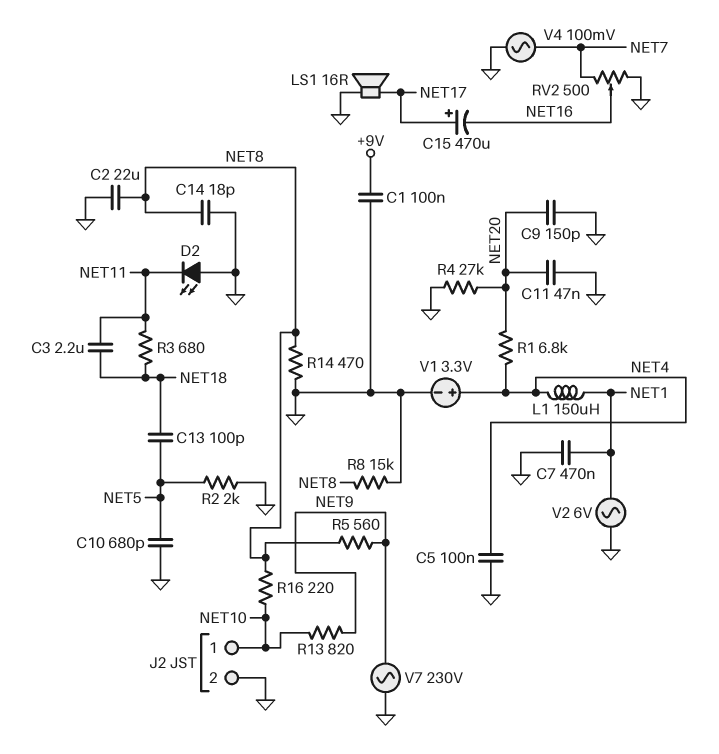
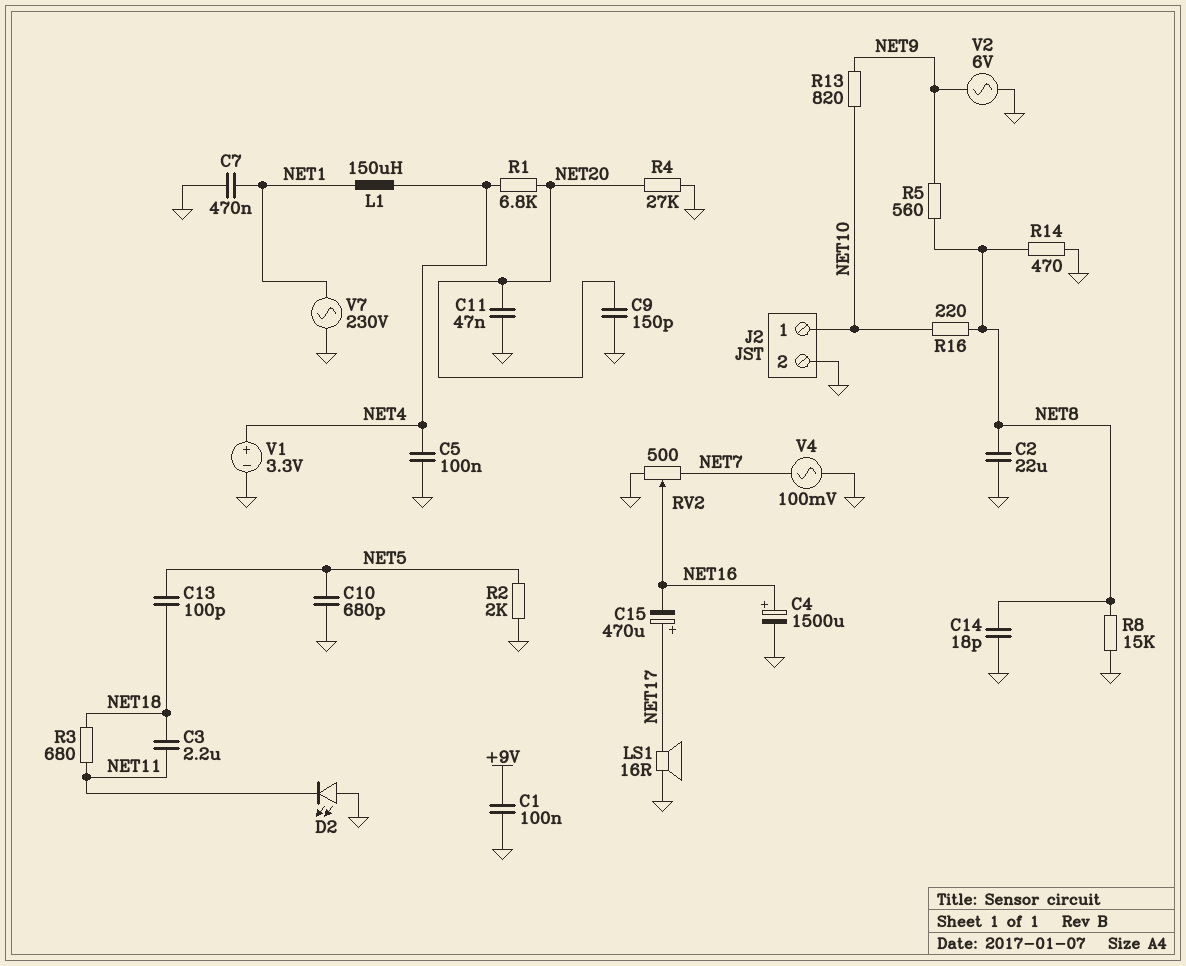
C4: none -> 1500uF (plus NET16, minus GND)
V2: AC 6V (GND, NET1) -> AC 6V (GND, NET9)
V7: AC 230V (GND, NET9) -> AC 230V (GND, NET1)

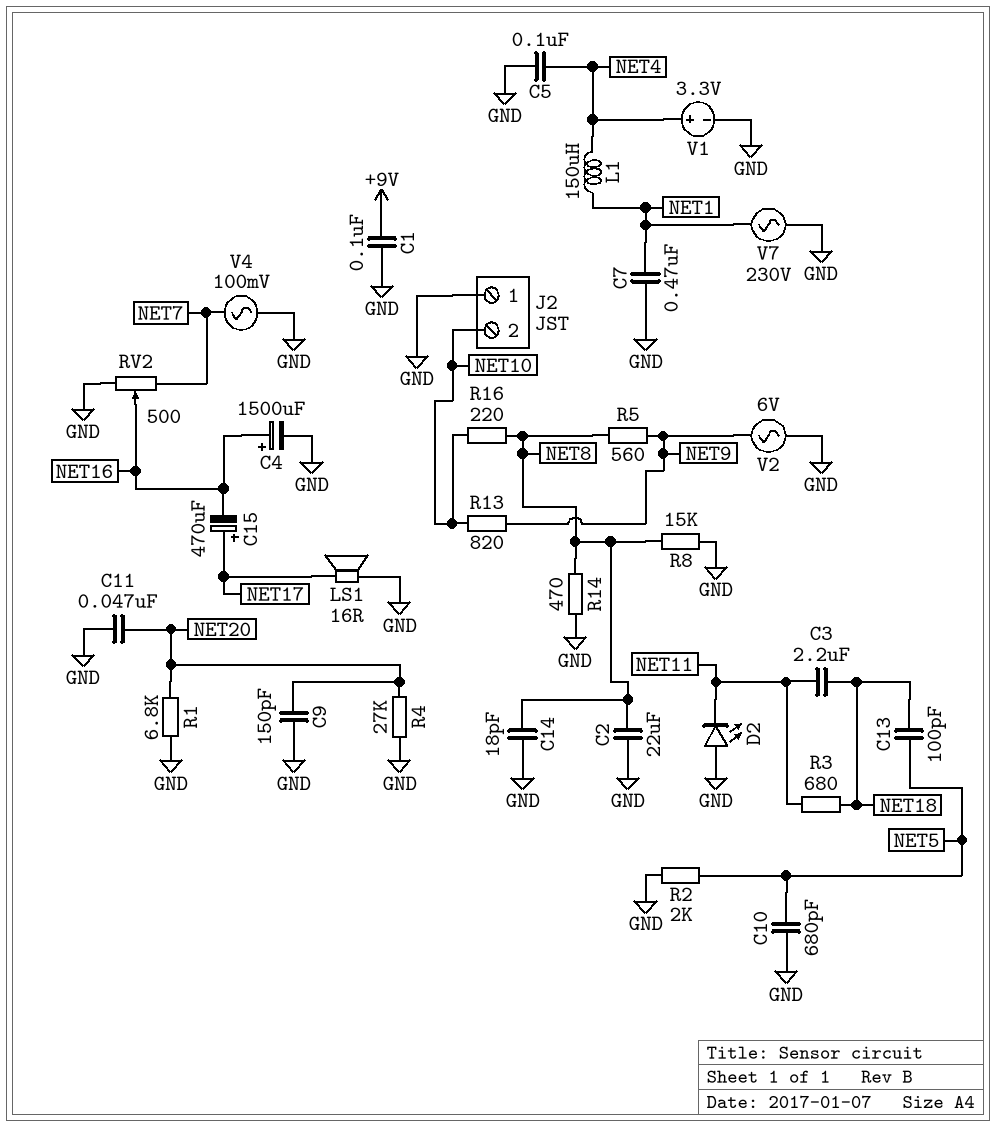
J2 pin 1: NET10 -> GND
J2 pin 2: GND -> NET10
R1: 6.8k (NET4, NET20) -> 6.8k (GND, NET20)

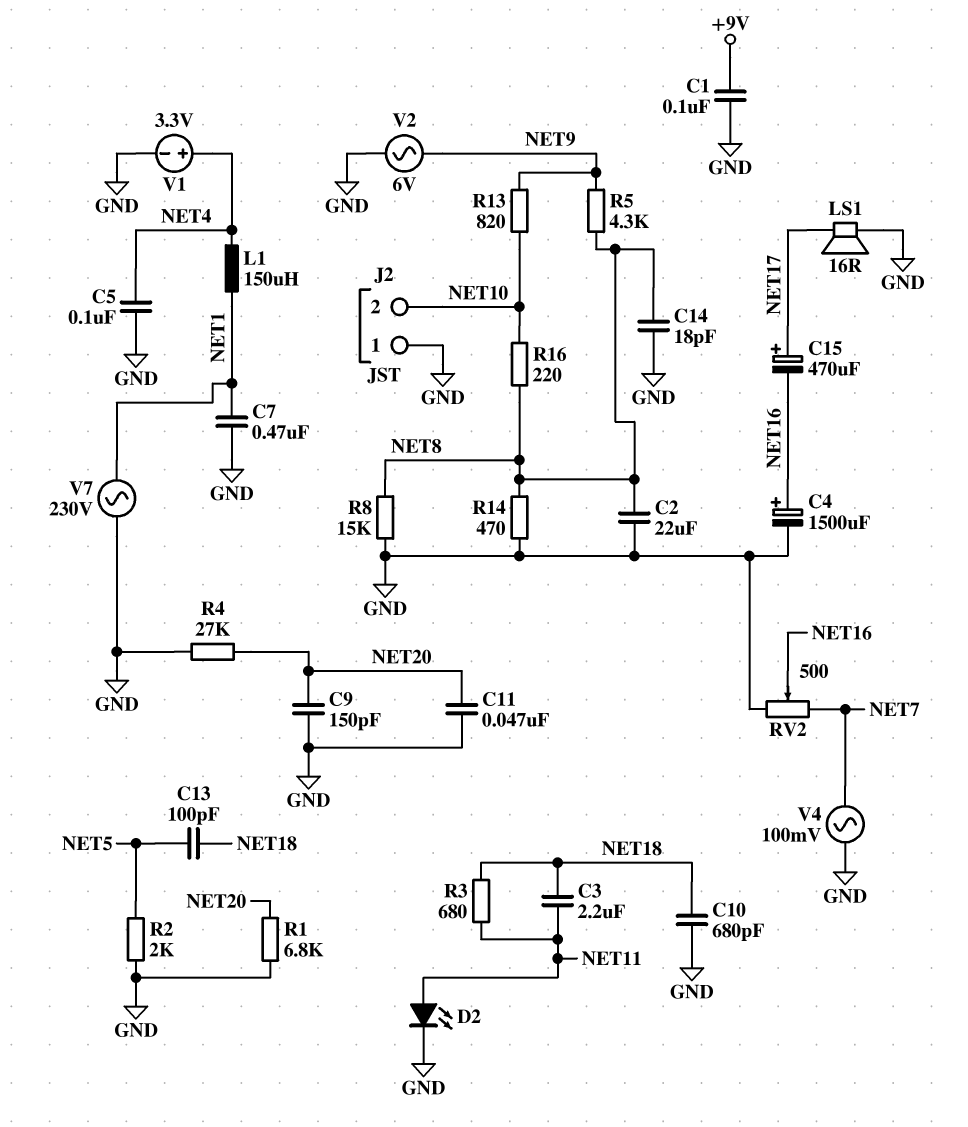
C10: 680pF (GND, NET5) -> 680pF (GND, NET18)
D2: LED (A GND, K NET11) -> LED (A NET11, K GND)
R5: 560 (NET8, NET9) -> 4.3k (NET8, NET9)

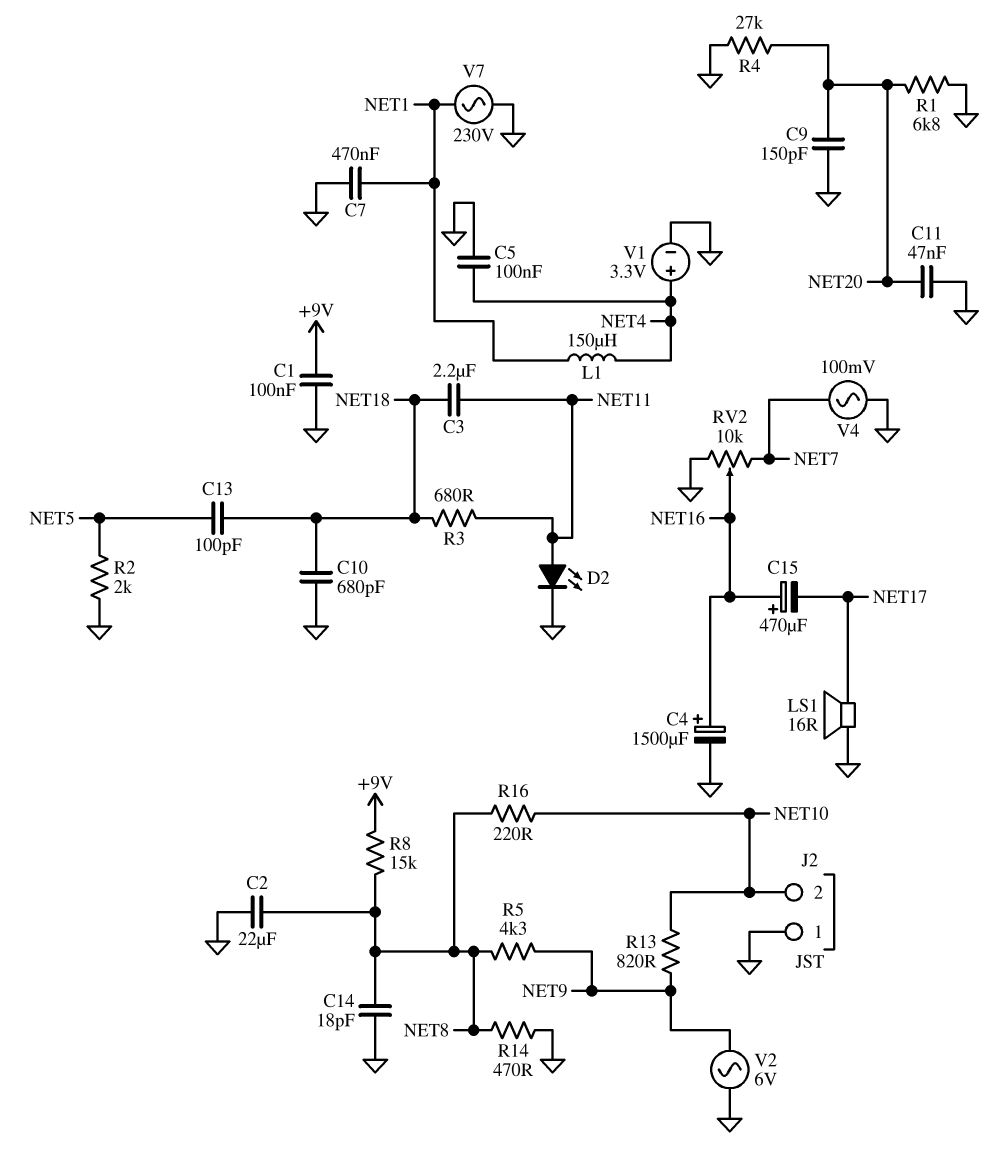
C15: 470uF (plus NET17, minus NET16) -> 470uF (plus NET16, minus NET17)
R8: 15k (GND, NET8) -> 15k (+9V, NET8)
RV2: 500 (GND, NET7, wiper NET16) -> 10k (GND, NET7, wiper NET16)

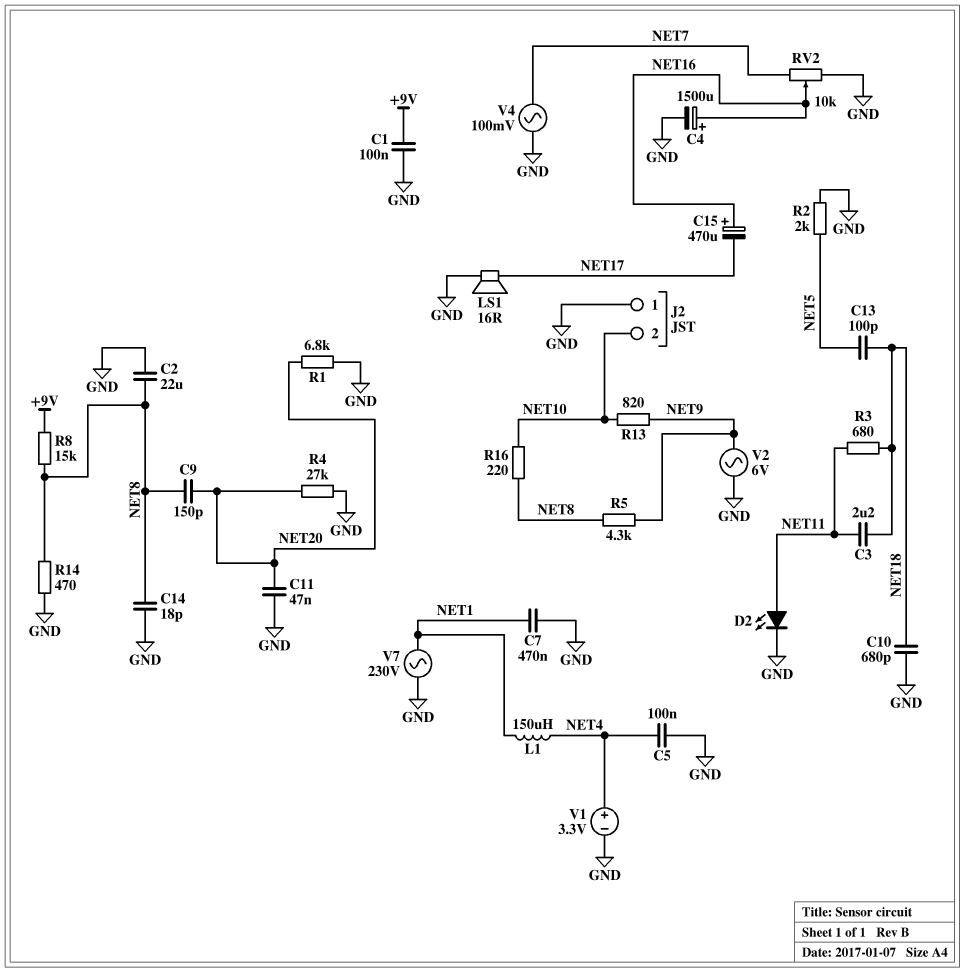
C9: 150pF (GND, NET20) -> 150pF (NET8, NET20)

